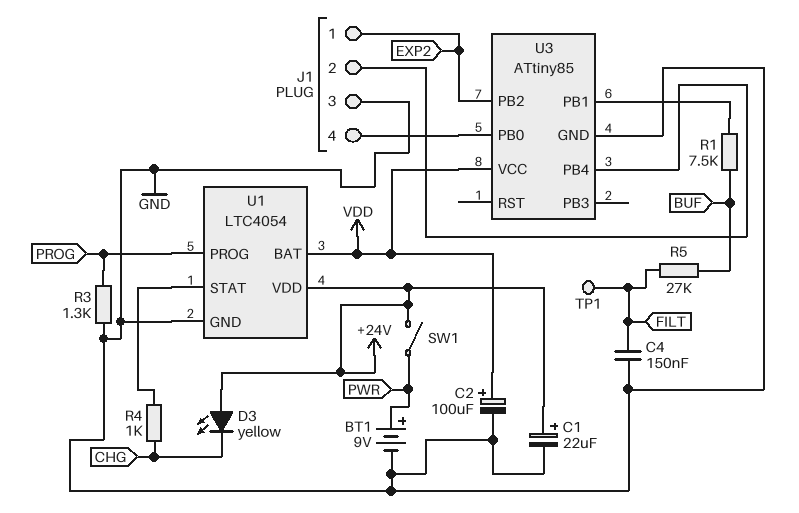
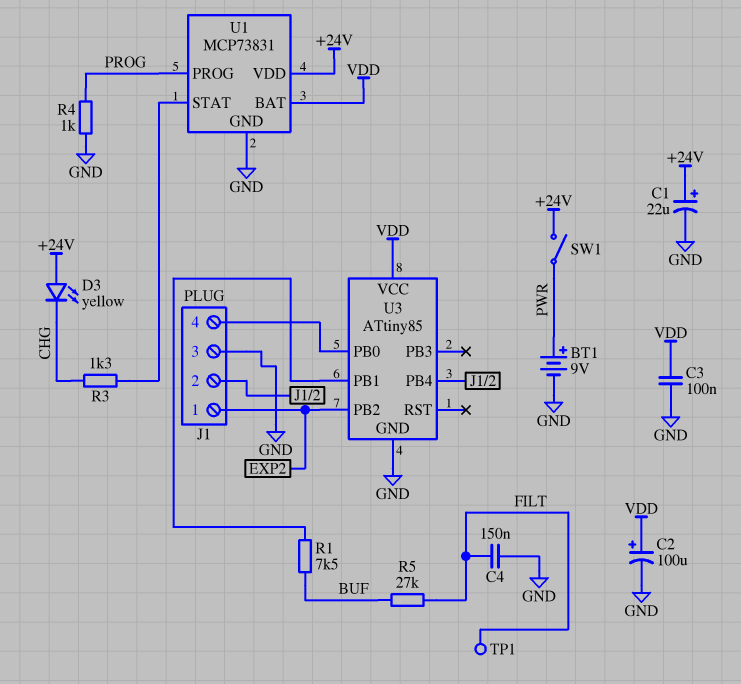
C3: none -> 100nF (GND, VDD)
R3: 1.3k (GND, PROG) -> 1.3k (CHG, U1/STAT)
R4: 1k (CHG, U1/STAT) -> 1k (GND, PROG)
U1: LTC4054 -> MCP73831

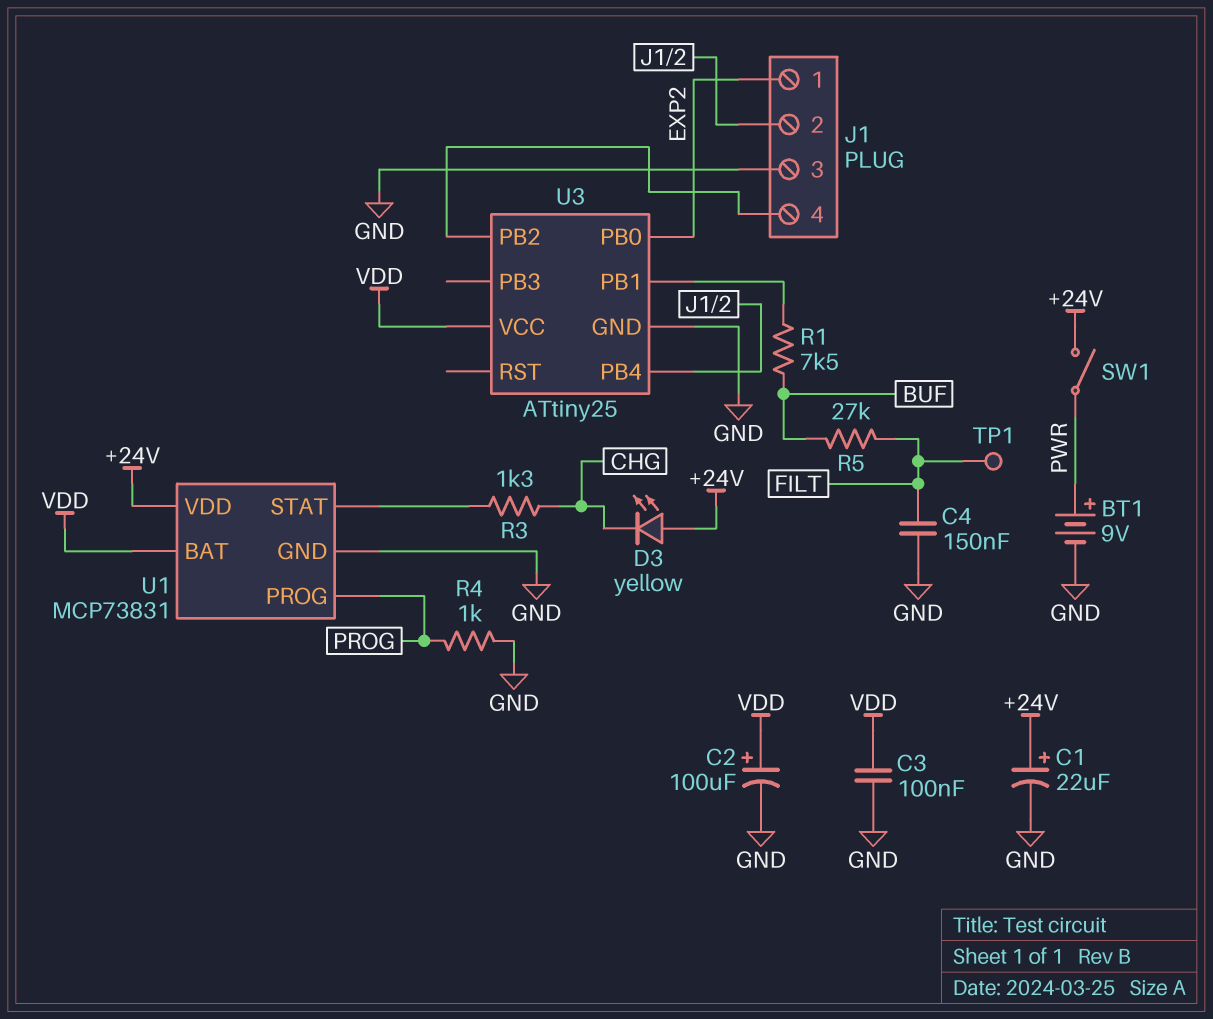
U3: ATtiny85 -> ATtiny25
U3 pin PB0: J1/4 -> EXP2
U3 pin PB2: EXP2 -> J1/4

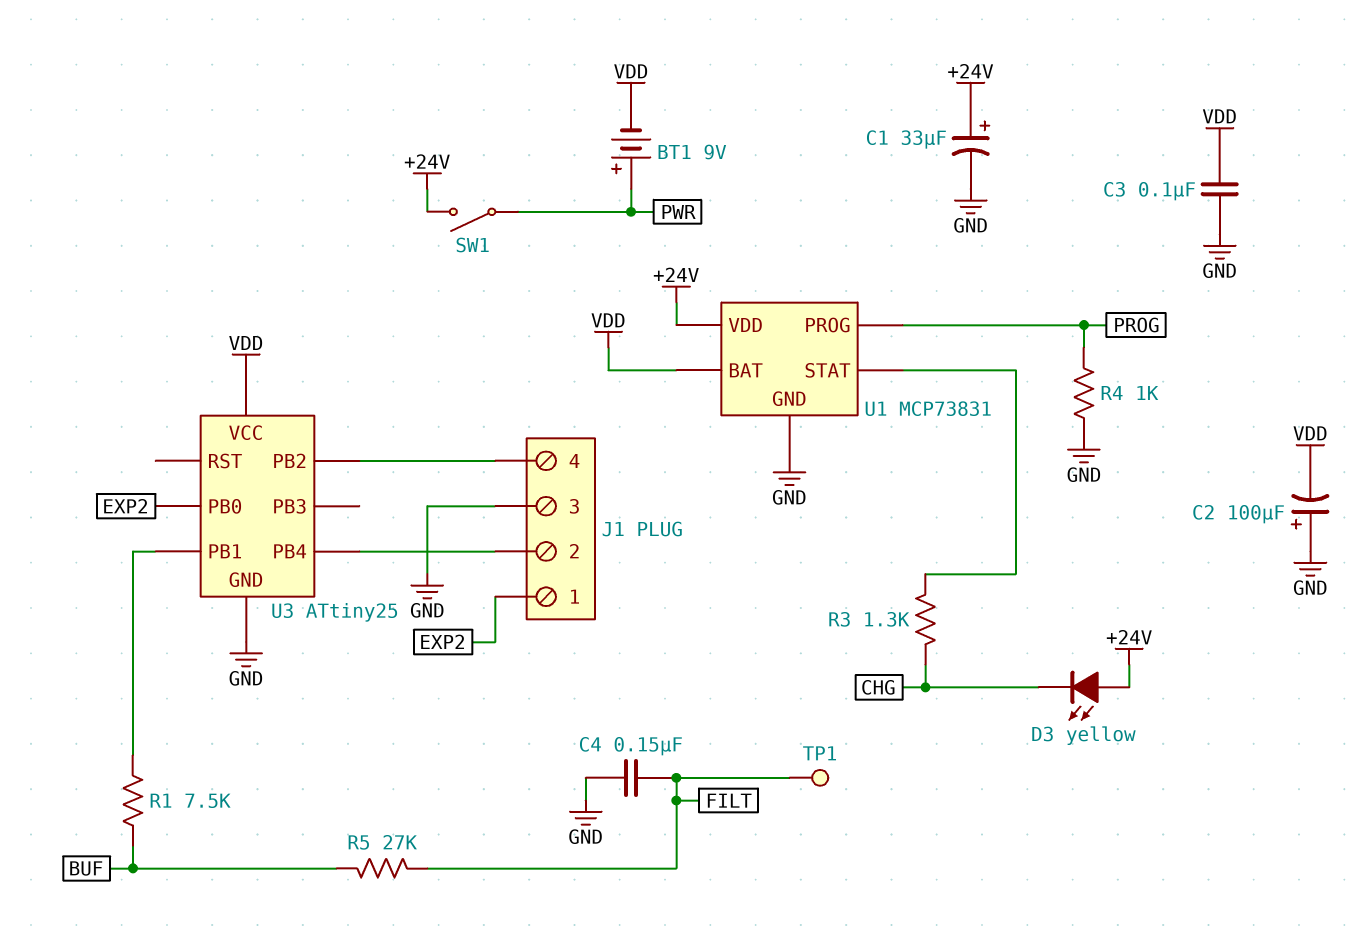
BT1: 9V (plus PWR, minus GND) -> 9V (plus PWR, minus VDD)
C1: 22uF (plus +24V, minus GND) -> 33uF (plus +24V, minus GND)
C2: 100uF (plus VDD, minus GND) -> 100uF (plus GND, minus VDD)

